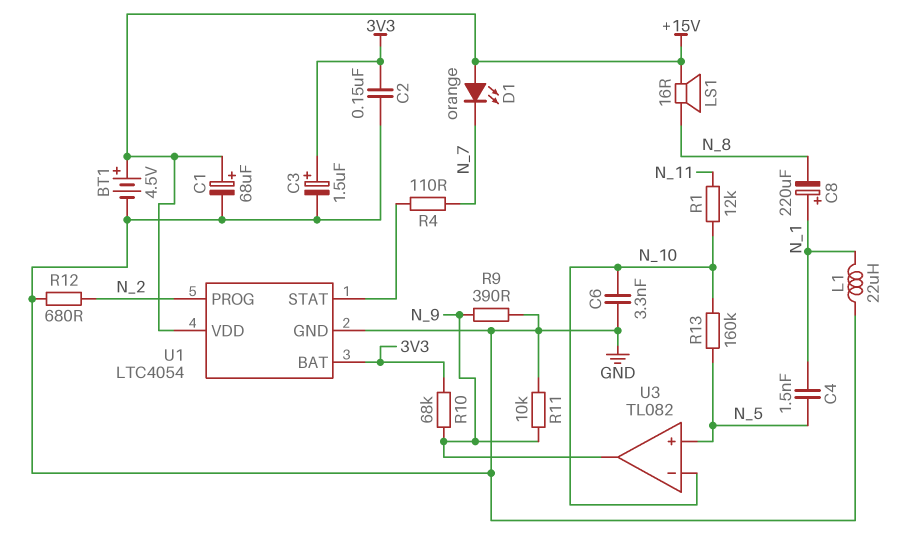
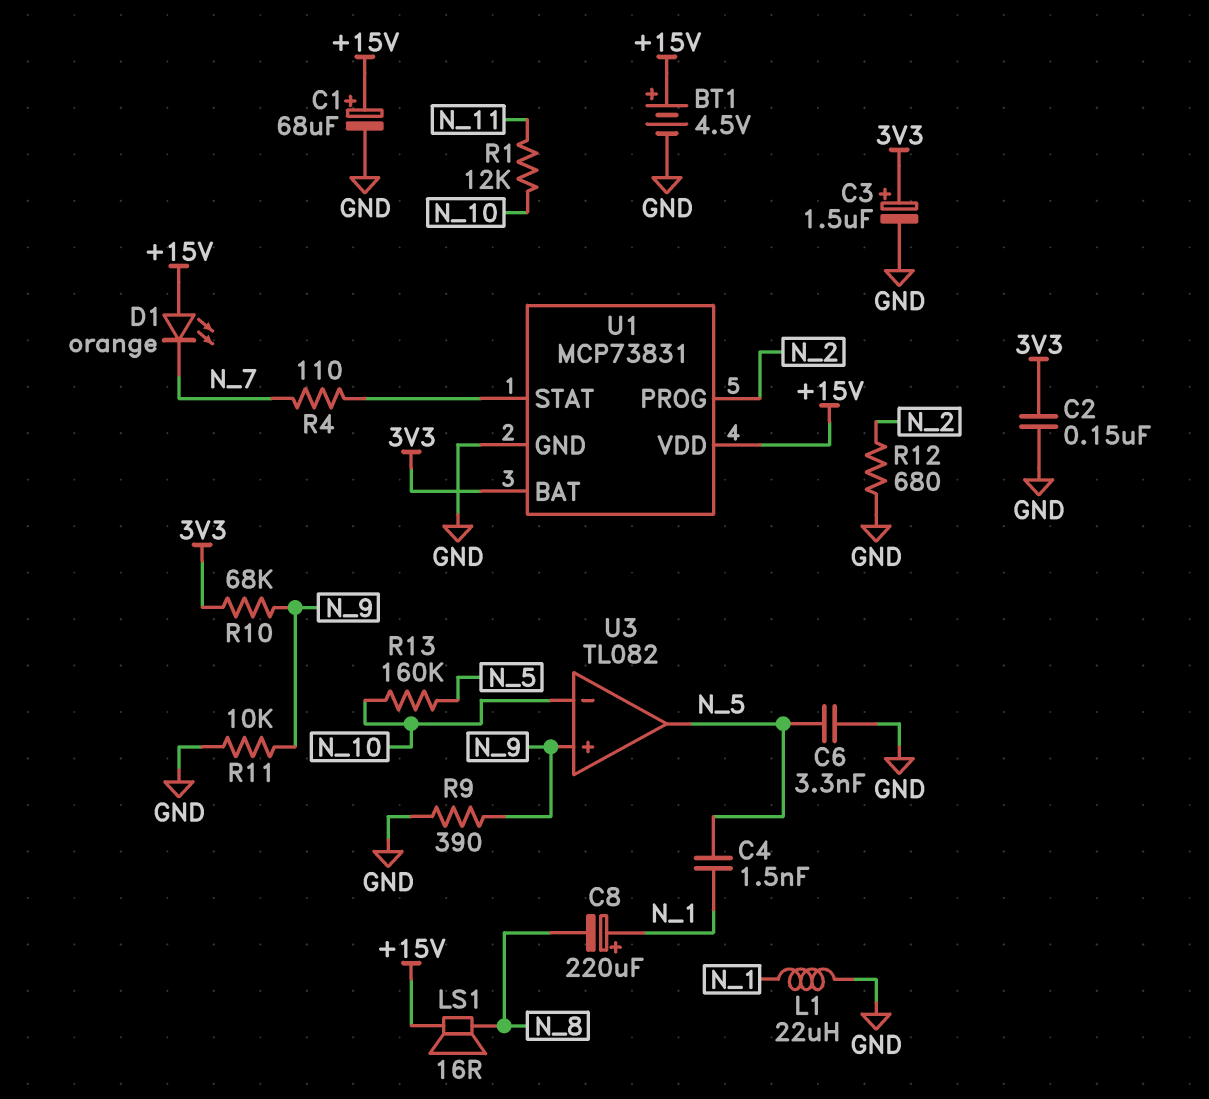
C6: 3.3nF (GND, N_10) -> 3.3nF (GND, N_5)
U1: LTC4054 -> MCP73831
U3 pin in+: N_5 -> N_9
U3 pin out: N_9 -> N_5

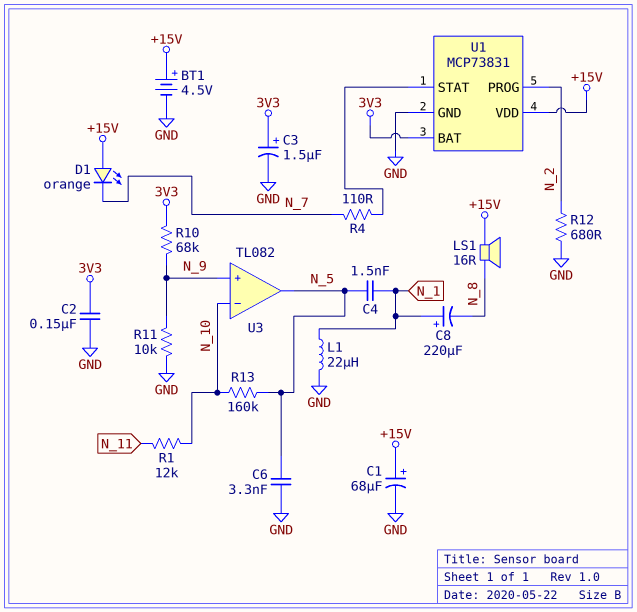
R9: 390 (GND, N_9) -> none

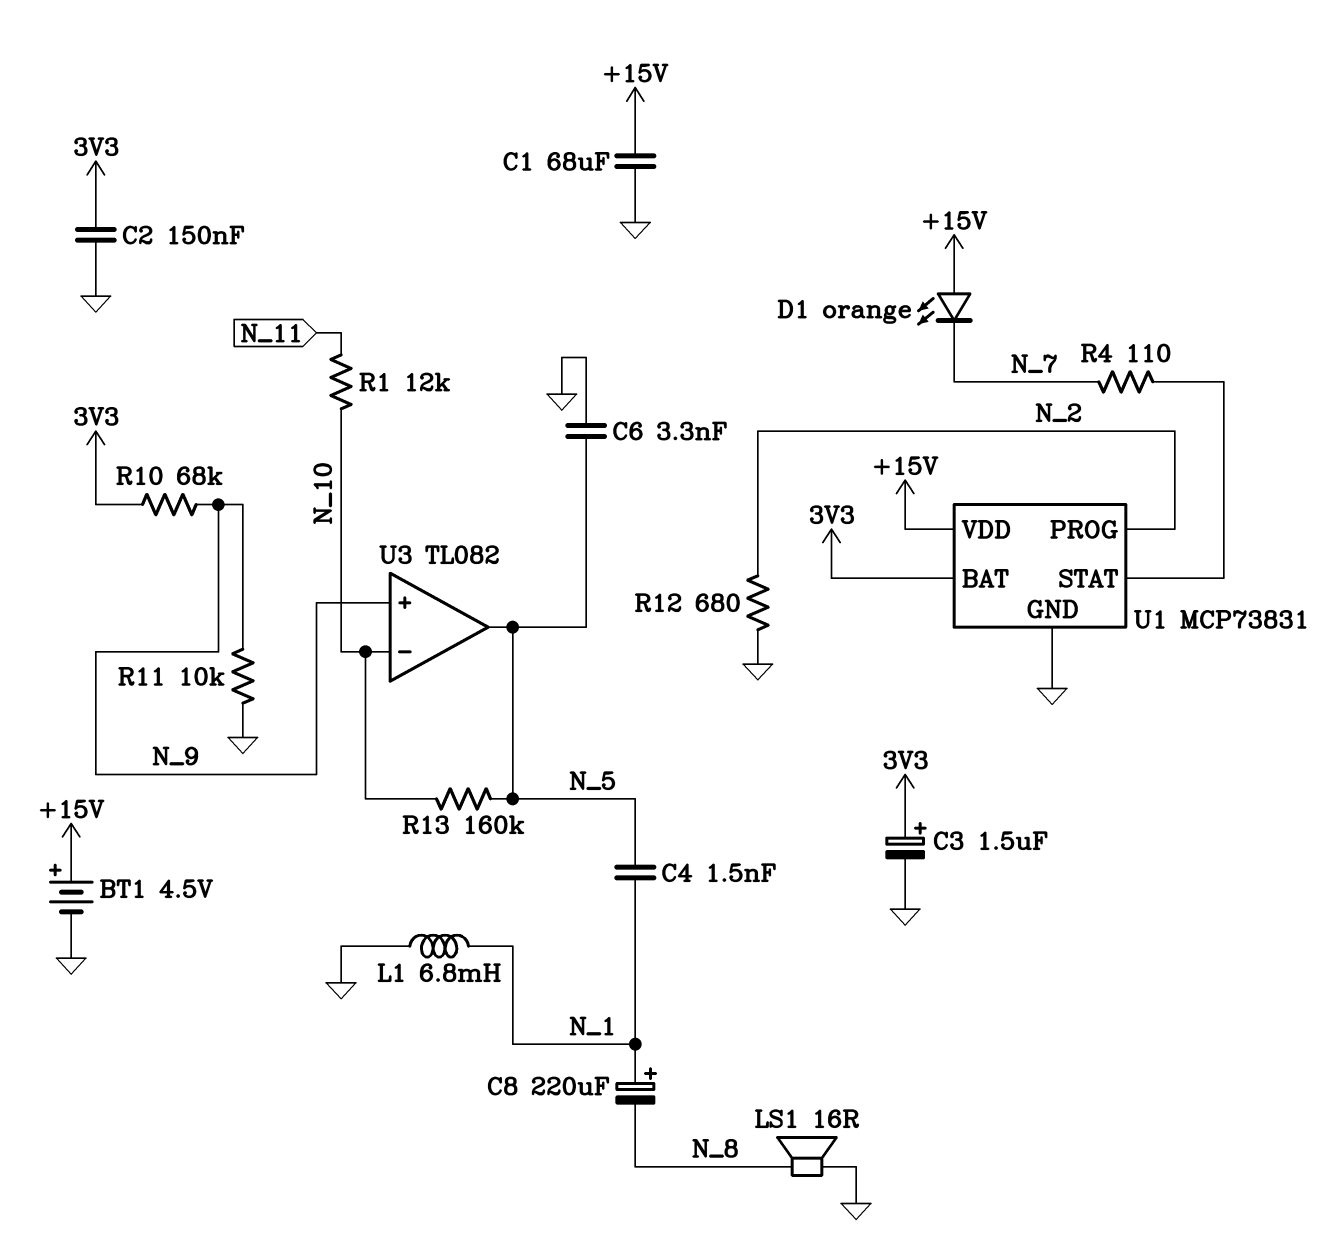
C1: 68uF (plus +15V, minus GND) -> 68uF (+15V, GND)
L1: 22uH (GND, N_1) -> 6.8mH (GND, N_1)
LS1: speaker 16R (+15V, N_8) -> speaker 16R (GND, N_8)

